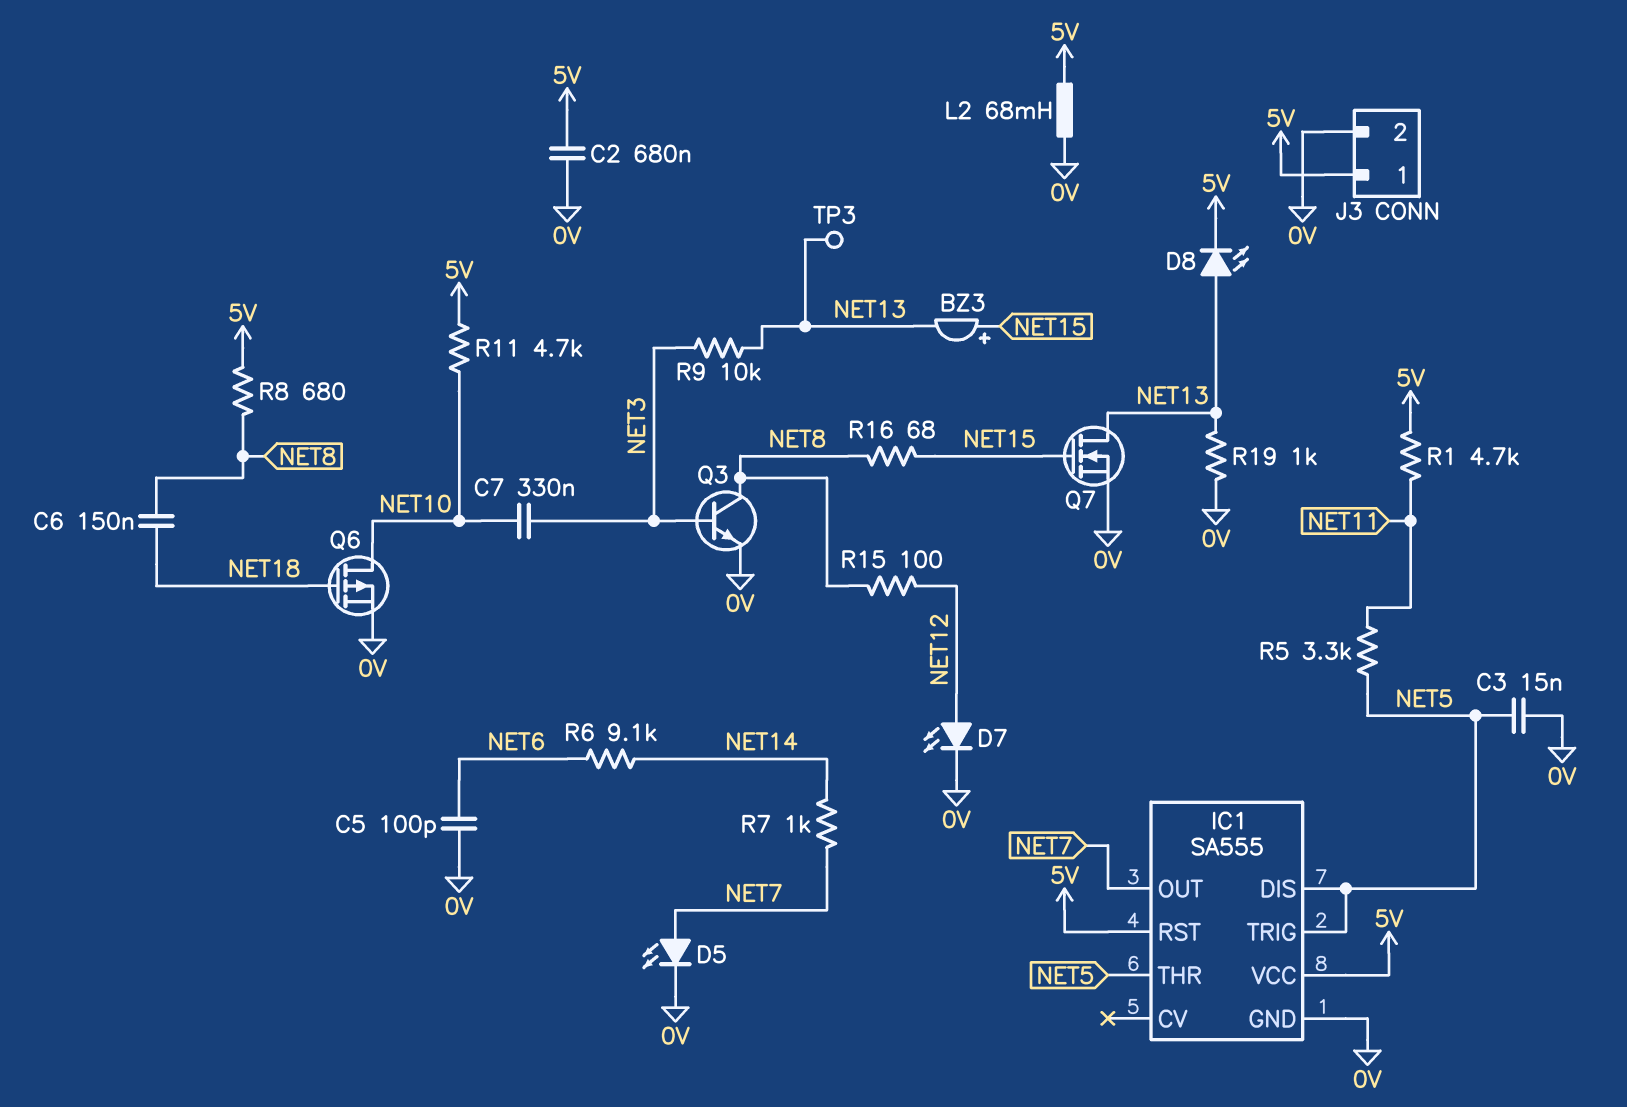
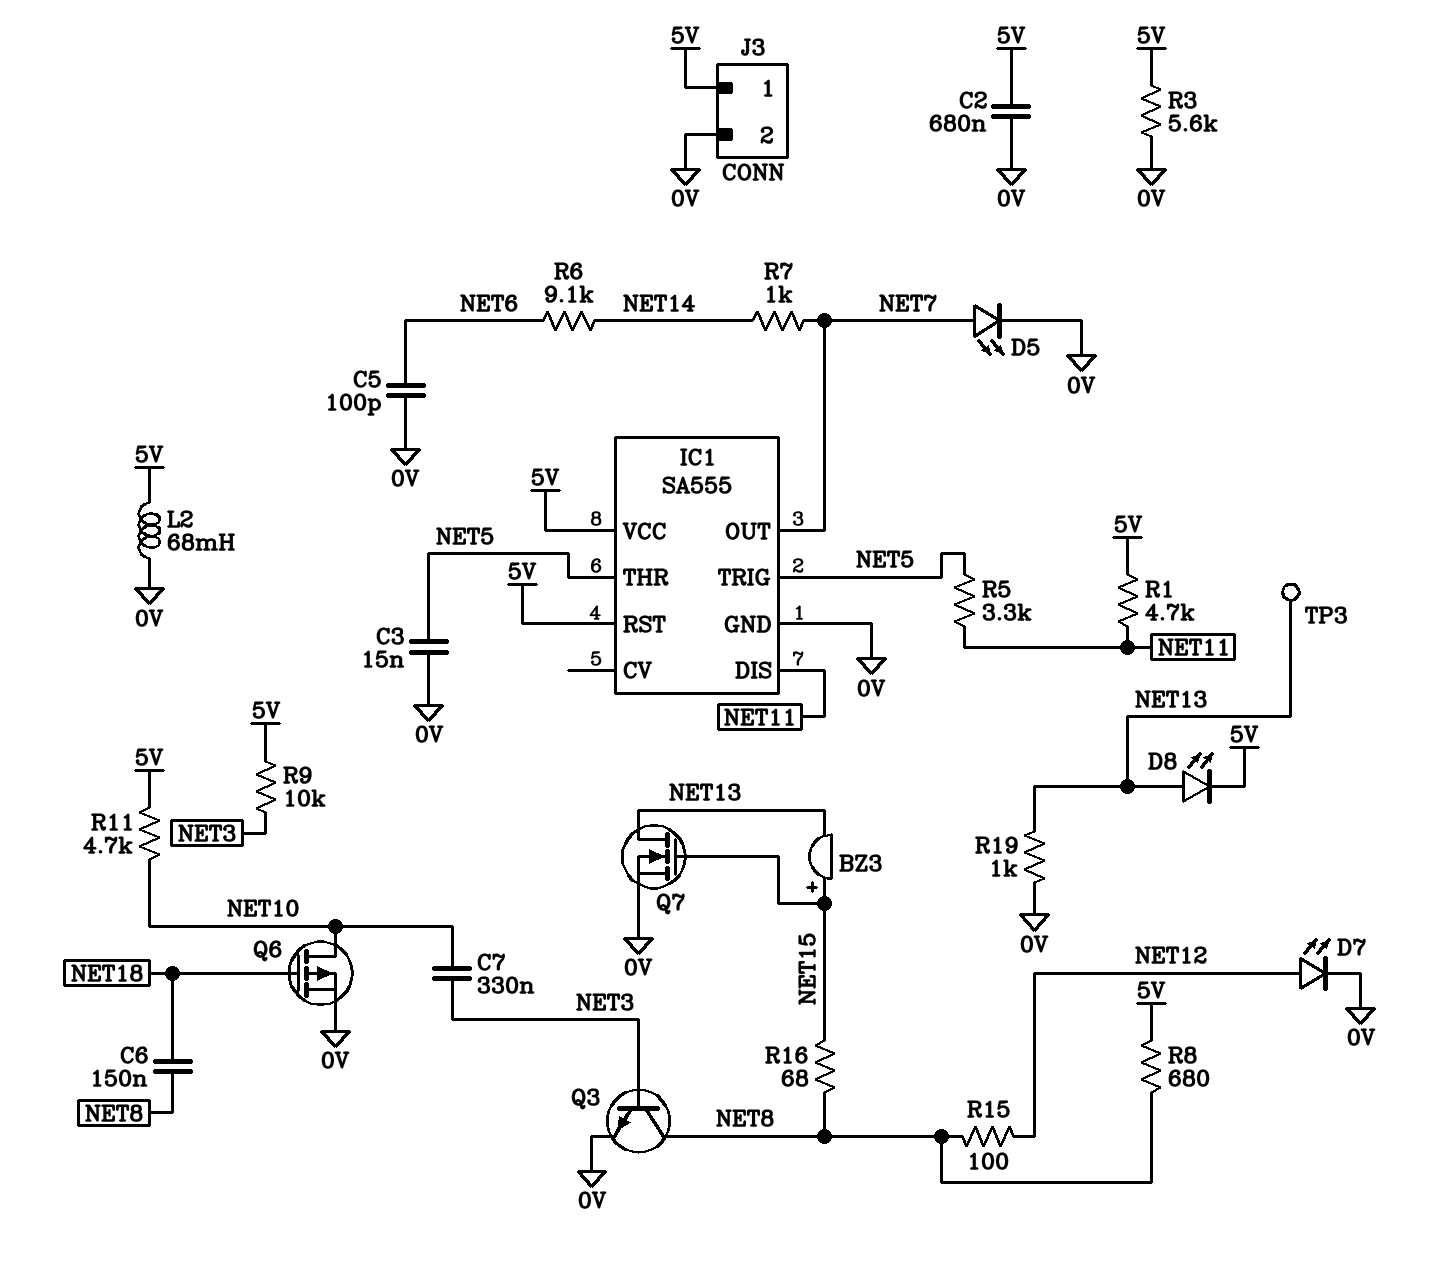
IC1 pin DIS: NET5 -> NET11
R3: none -> 5.6k (0V, 5V)
R9: 10k (NET3, NET13) -> 10k (5V, NET3)

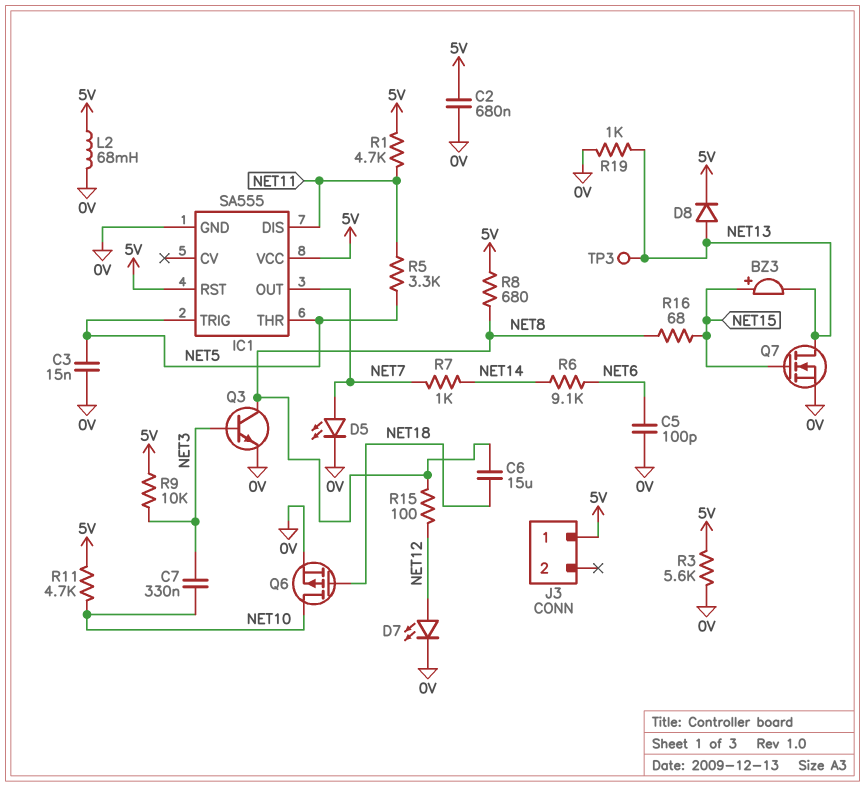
C6: 150nF (NET8, NET18) -> 15uF (NET8, NET18)
D8: LED (A NET13, K 5V) -> diode (A NET13, K 5V)
J3 pin 2: 0V -> none

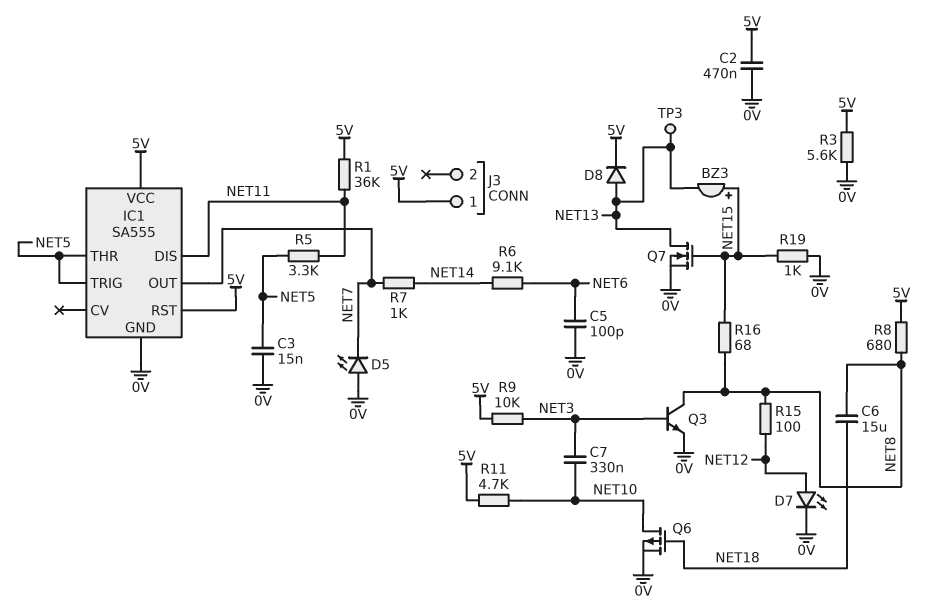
C2: 680nF (0V, 5V) -> 470nF (0V, 5V)
D5: LED (A NET7, K 0V) -> LED (A 0V, K NET7)
L2: 68mH (0V, 5V) -> none
R1: 4.7k (5V, NET11) -> 36k (5V, NET11)
R19: 1k (0V, NET13) -> 1k (0V, NET15)

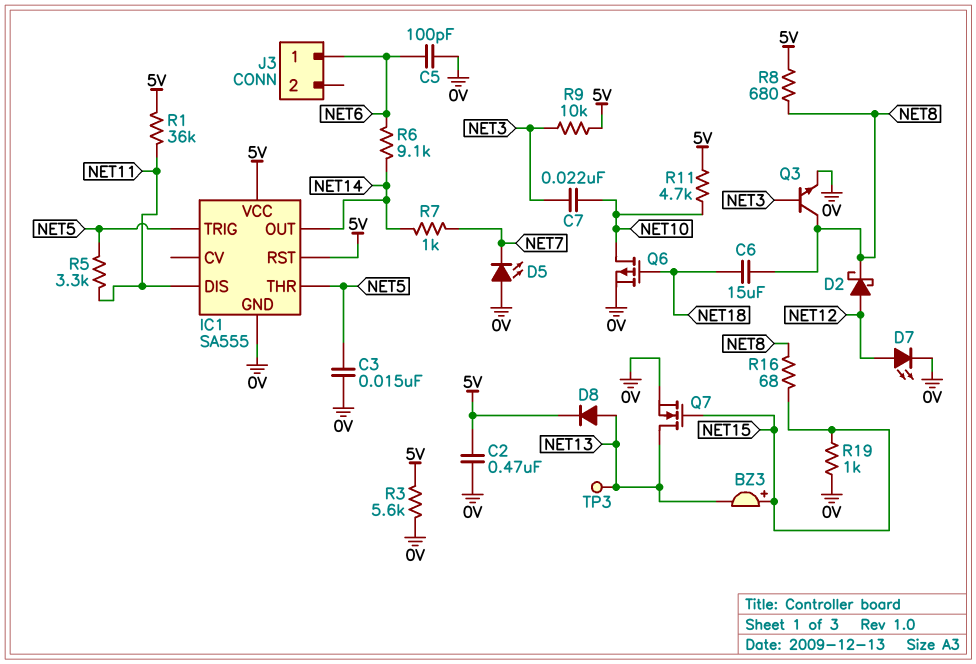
C7: 330nF (NET3, NET10) -> 22nF (NET3, NET10)
D2: none -> schottky (A NET12, K NET8)
IC1 pin OUT: NET7 -> NET14
J3 pin 1: 5V -> NET6
R15: 100 (NET8, NET12) -> none

